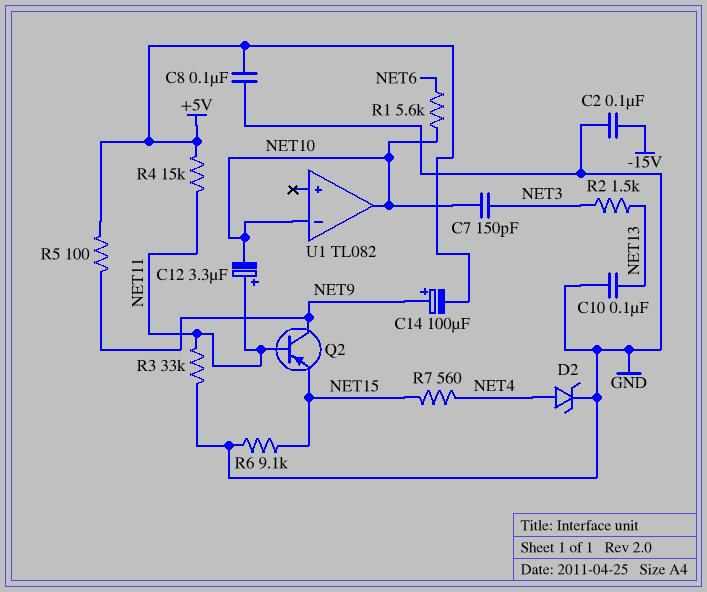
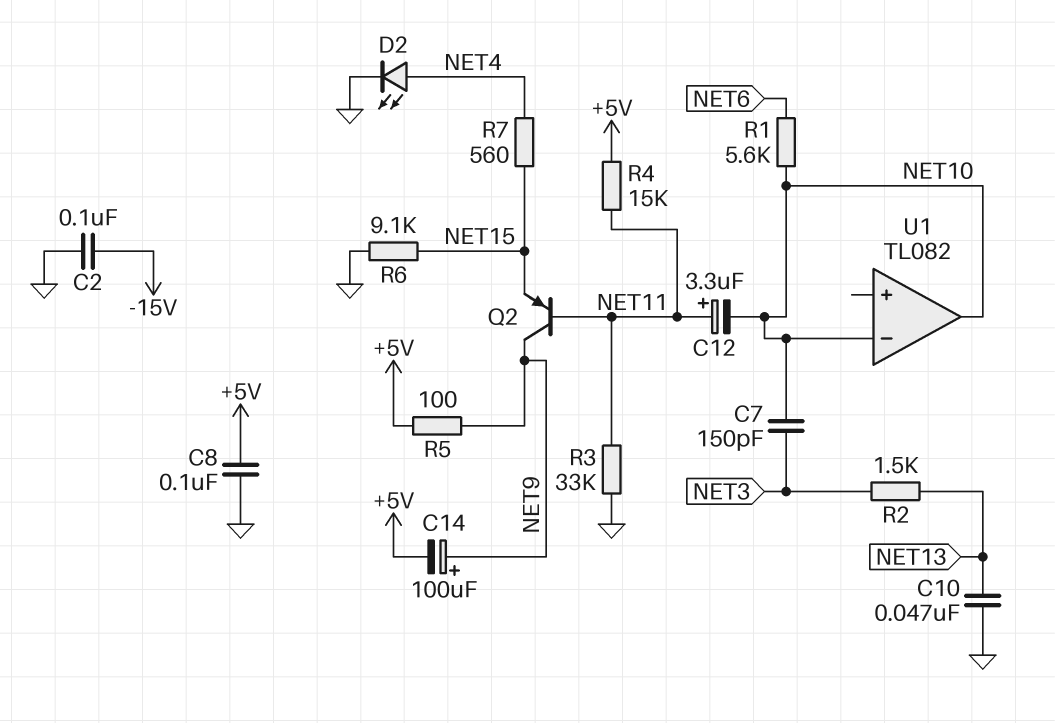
C10: 100nF (GND, NET13) -> 47nF (GND, NET13)
D2: zener (A NET4, K GND) -> LED (A NET4, K GND)

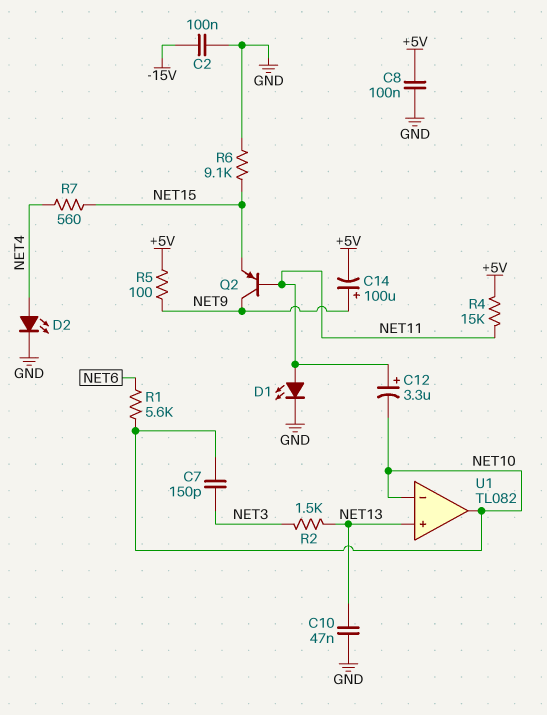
D1: none -> LED (A NET11, K GND)
R3: 33k (GND, NET11) -> none
U1 pin in+: none -> NET13

